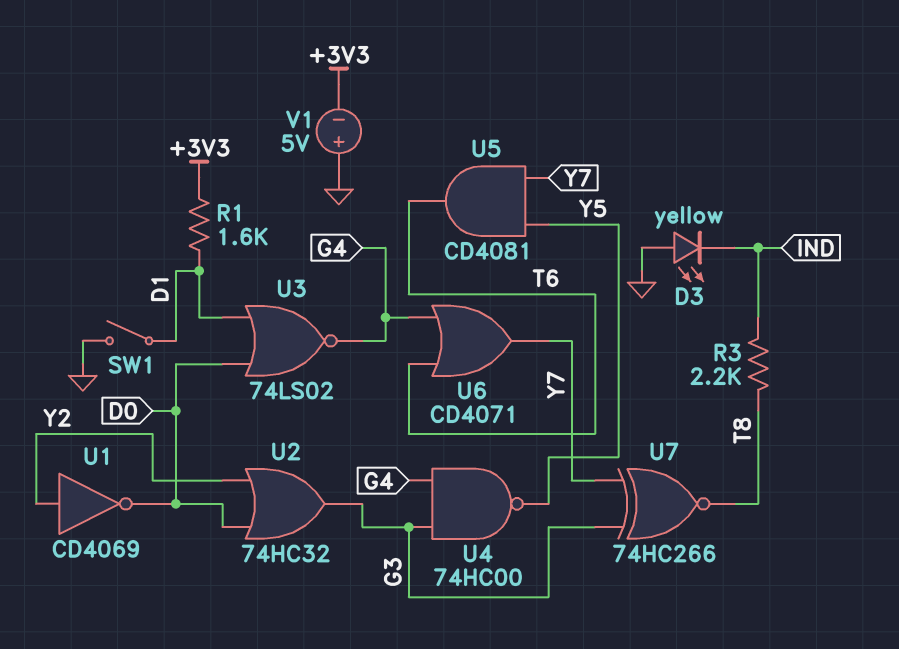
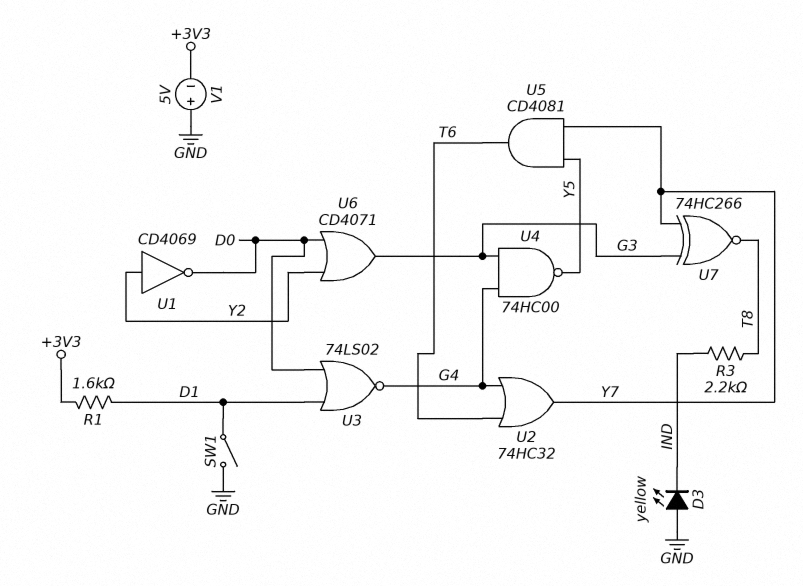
U2: OR 74HC32 (in D0, in Y2, out G3) -> OR 74HC32 (in G4, in T6, out Y7)
U6: OR CD4071 (in G4, in T6, out Y7) -> OR CD4071 (in D0, in Y2, out G3)

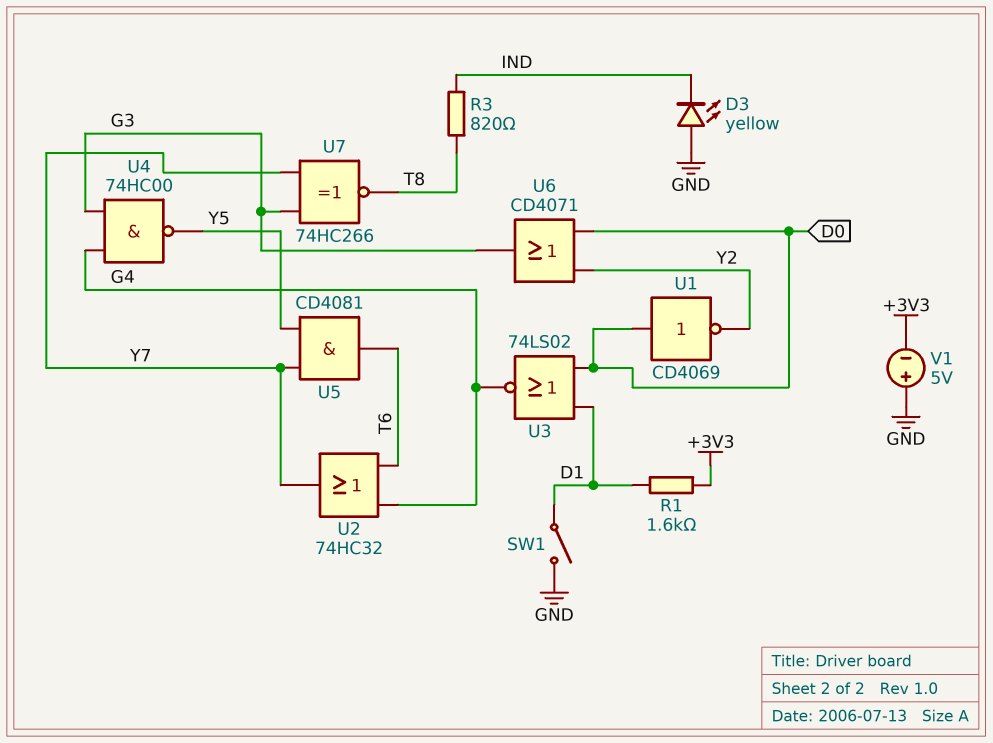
R3: 2.2k (IND, T8) -> 820 (IND, T8)
U1: NOT CD4069 (in Y2, out D0) -> NOT CD4069 (in D0, out Y2)

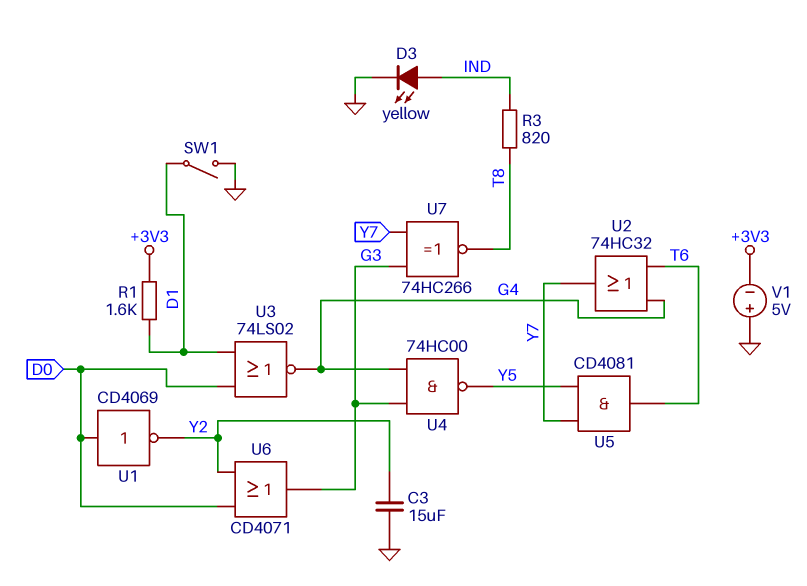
C3: none -> 15uF (GND, Y2)
D3: LED yellow (A GND, K IND) -> LED yellow (A IND, K GND)

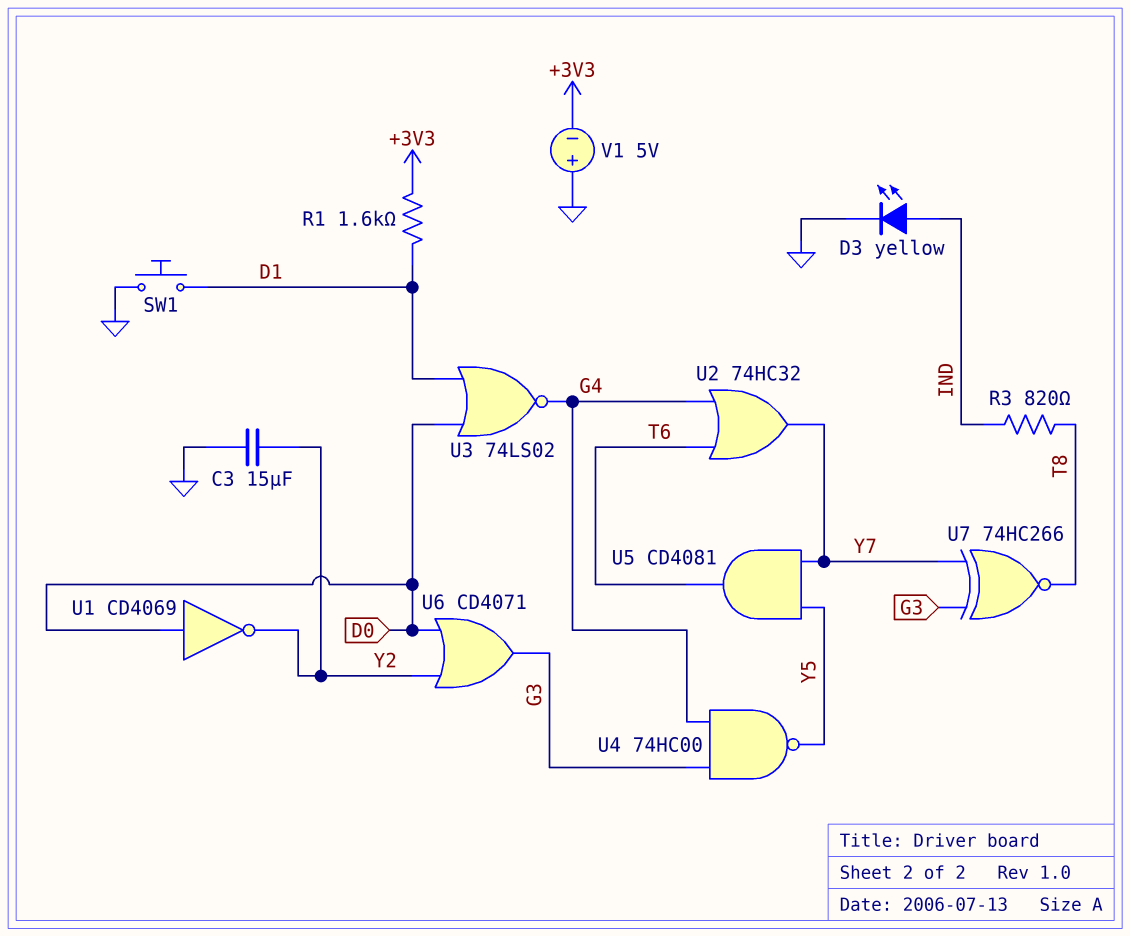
SW1: switch (D1, GND) -> button (D1, GND)

